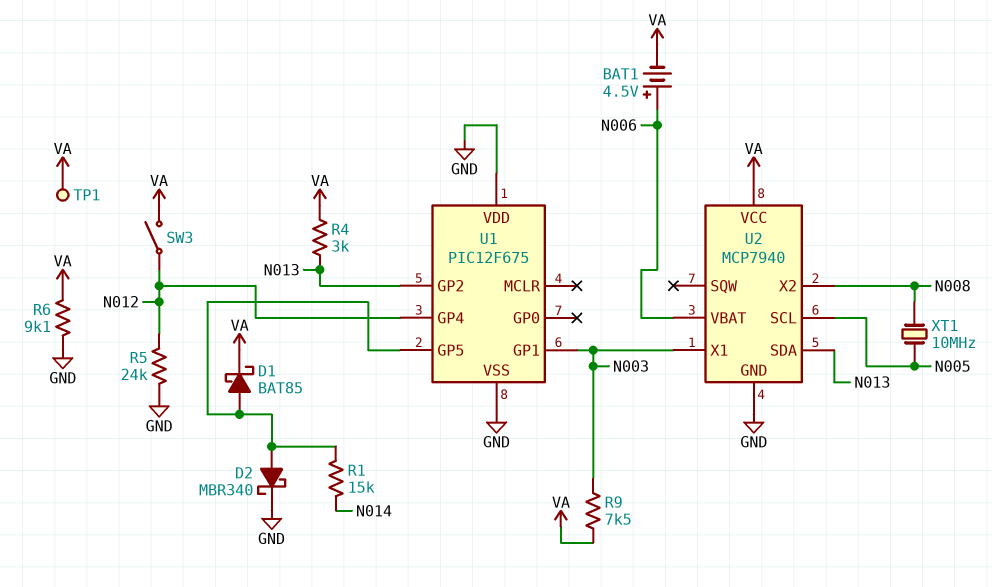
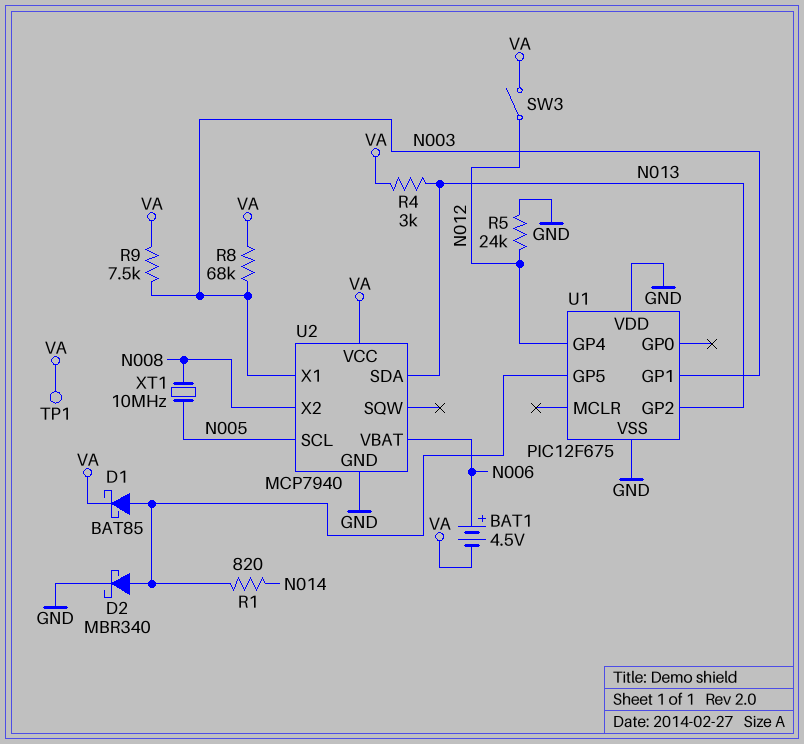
R1: 15k (N014, U1/GP5) -> 820 (N014, U1/GP5)
R6: 9.1k (GND, VA) -> none
R8: none -> 68k (N003, VA)

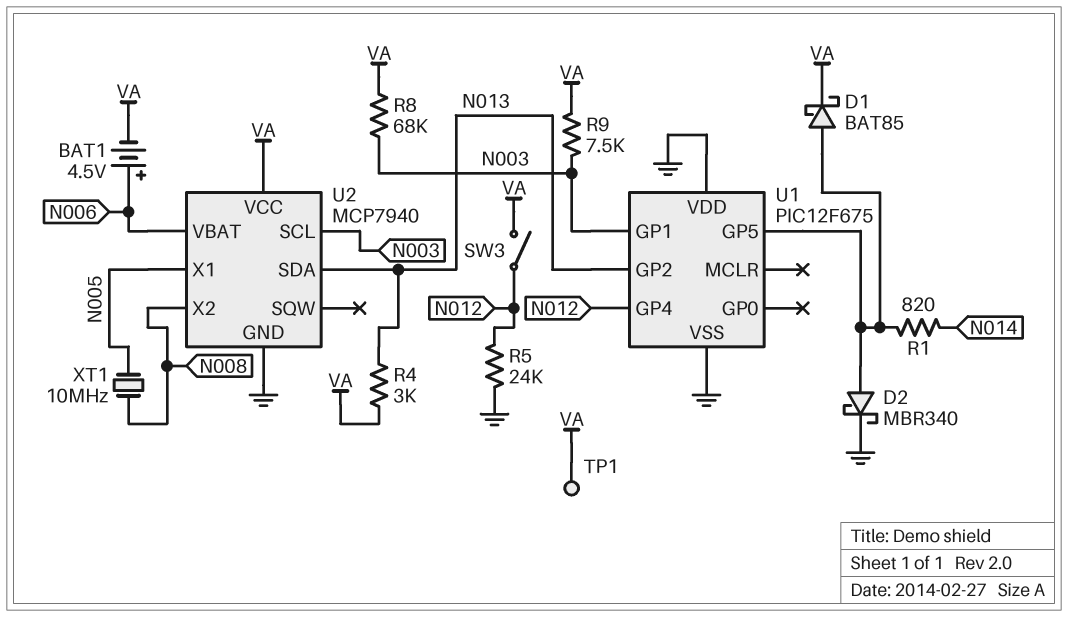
U2 pin SCL: N005 -> N003
U2 pin X1: N003 -> N005

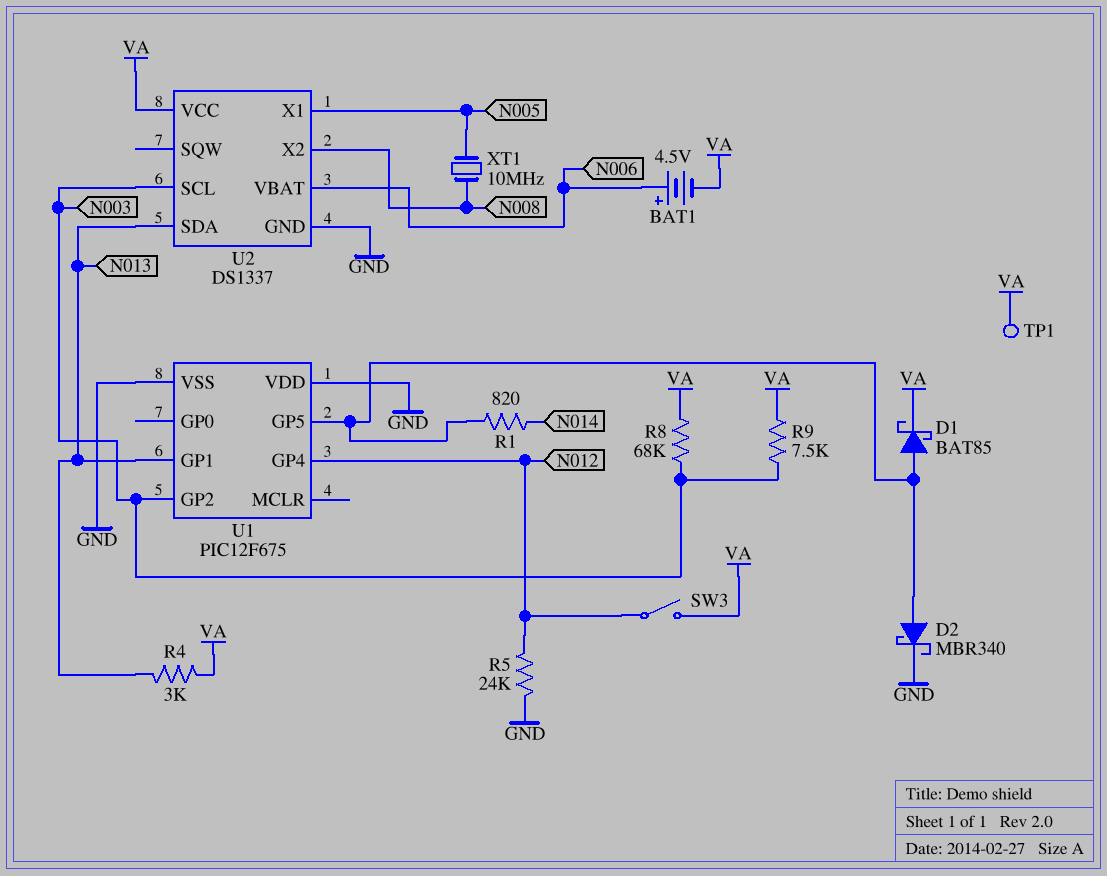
U1 pin GP1: N003 -> N013
U1 pin GP2: N013 -> N003
U2: MCP7940 -> DS1337

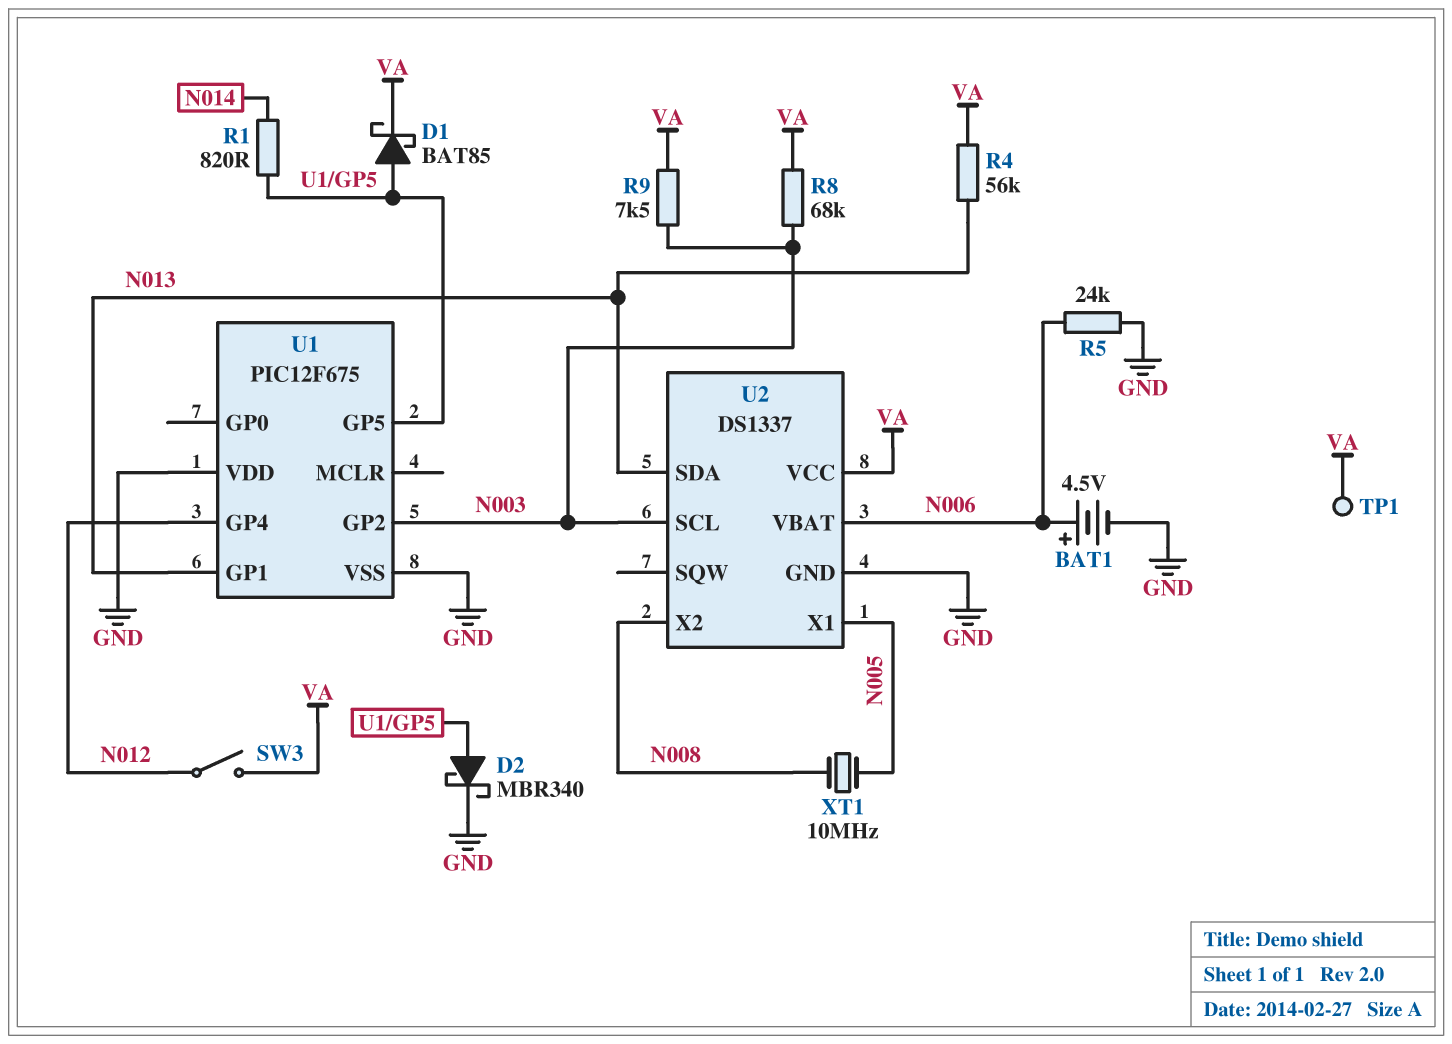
BAT1: 4.5V (plus N006, minus VA) -> 4.5V (plus N006, minus GND)
R4: 3k (N013, VA) -> 56k (N013, VA)
R5: 24k (GND, N012) -> 24k (GND, N006)

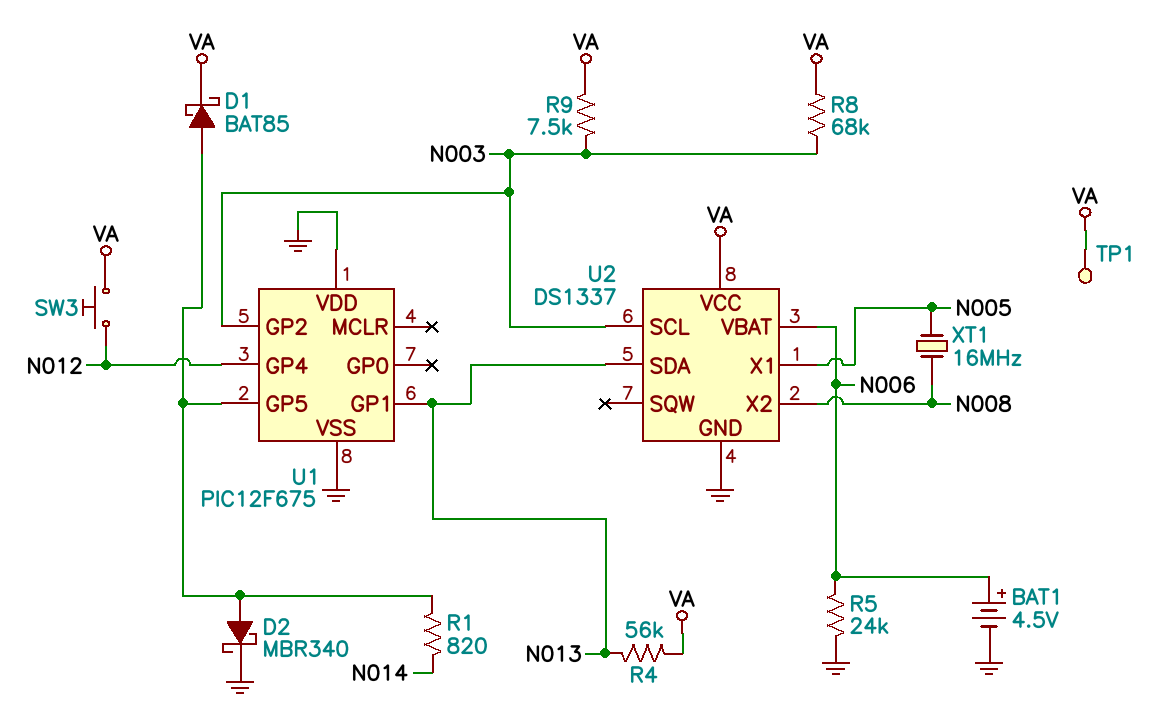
SW3: switch (N012, VA) -> button (N012, VA)
XT1: 10MHz (N005, N008) -> 16MHz (N005, N008)

